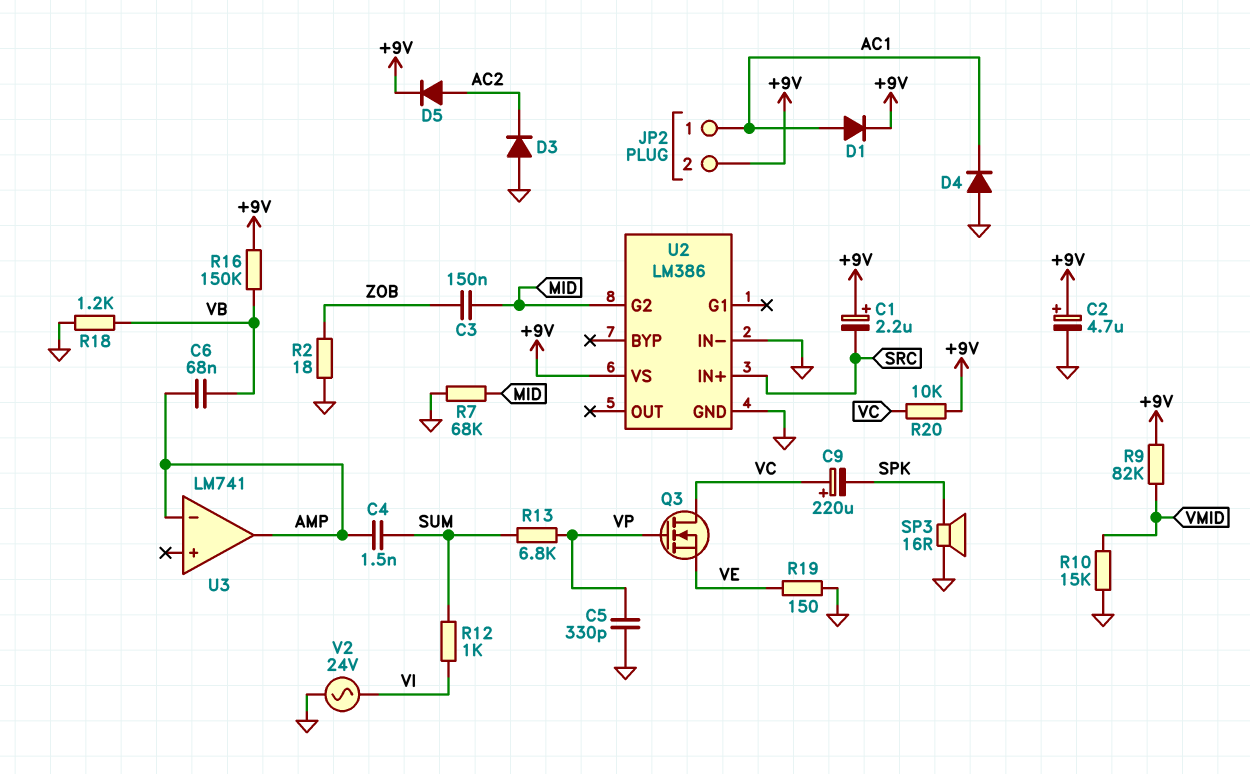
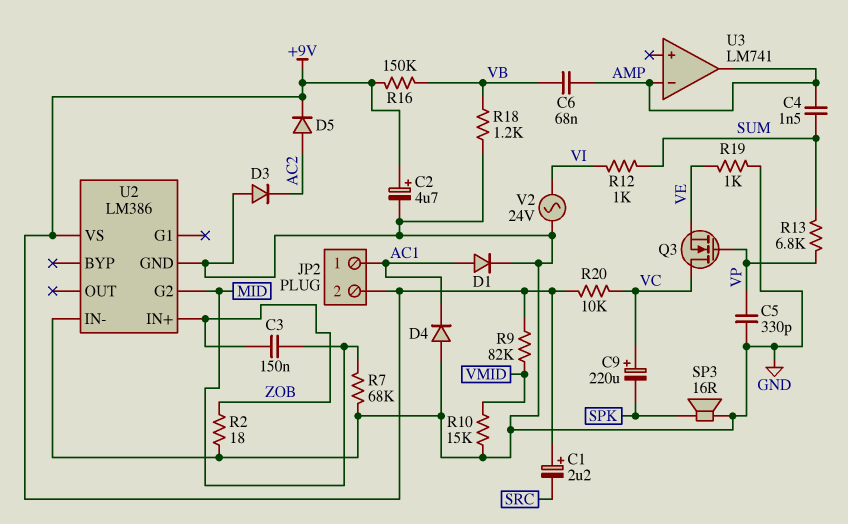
D1: diode (A AC1, K +9V) -> diode (A AC1, K GND)
R19: 150 (GND, VE) -> 1k (GND, VE)
U2 pin IN+: SRC -> ZOB

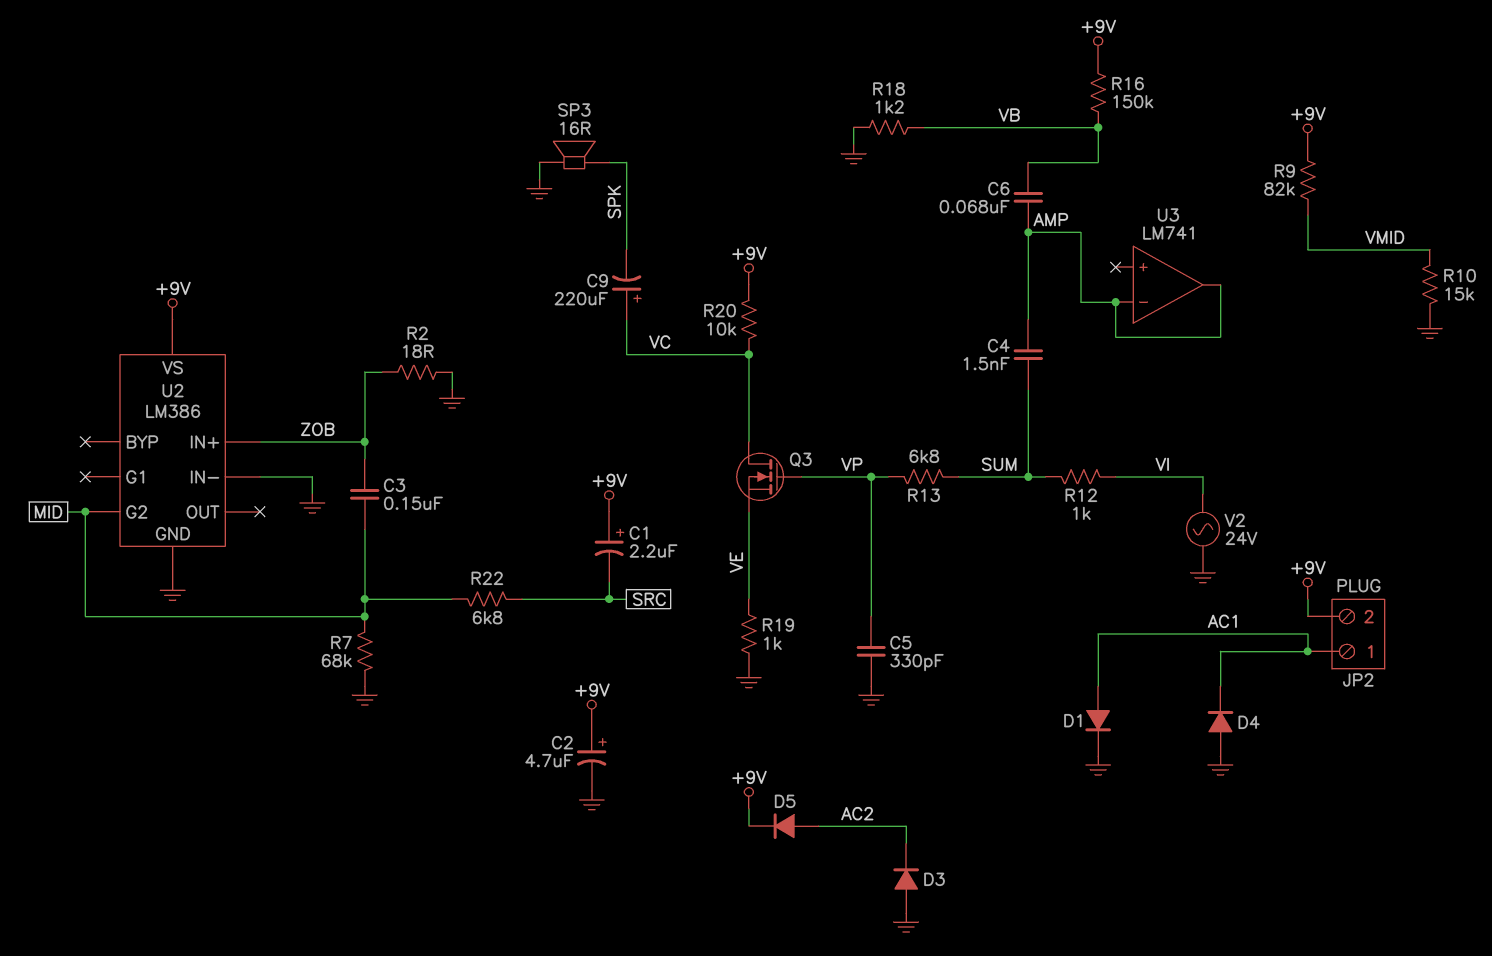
R22: none -> 6.8k (MID, SRC)

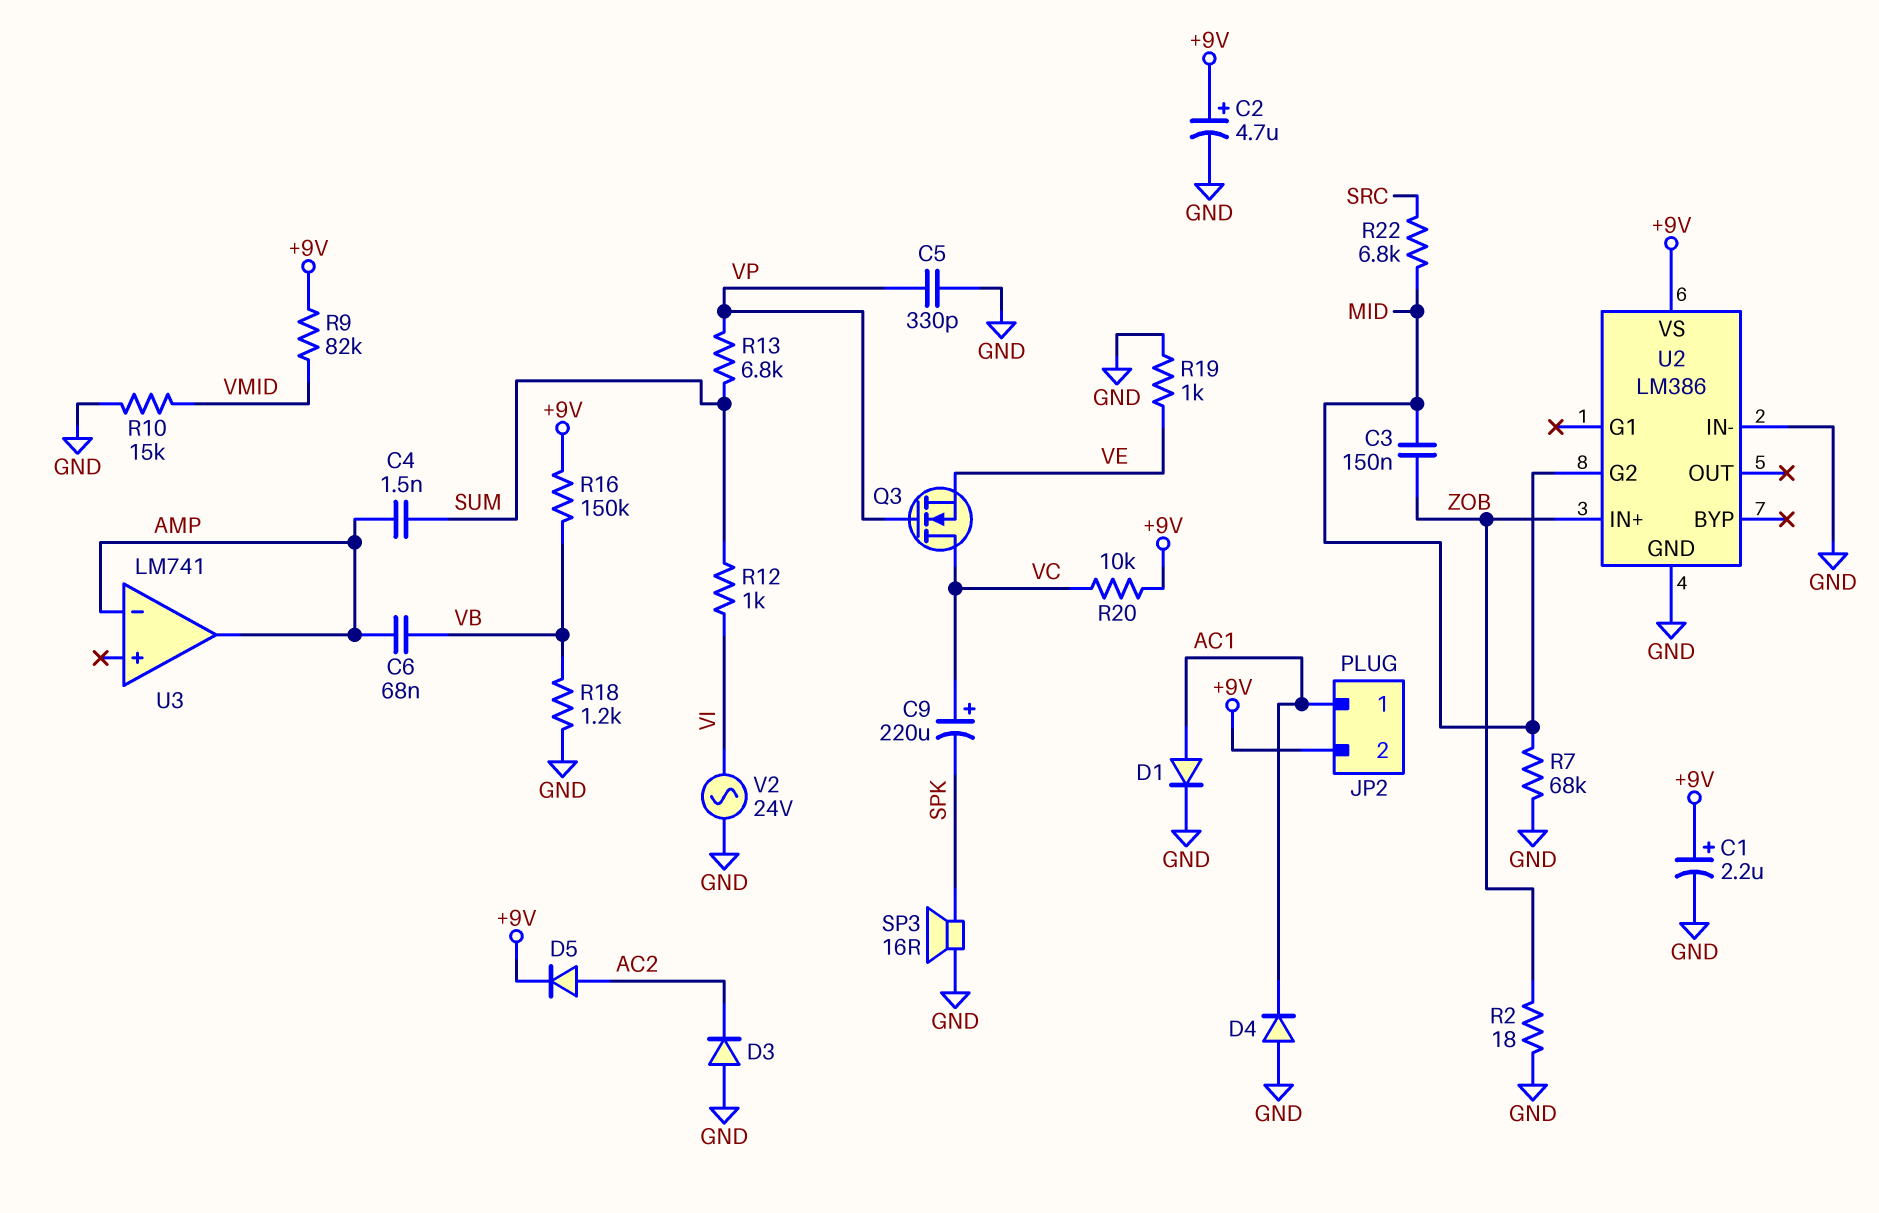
C1: 2.2uF (plus +9V, minus SRC) -> 2.2uF (plus +9V, minus GND)

